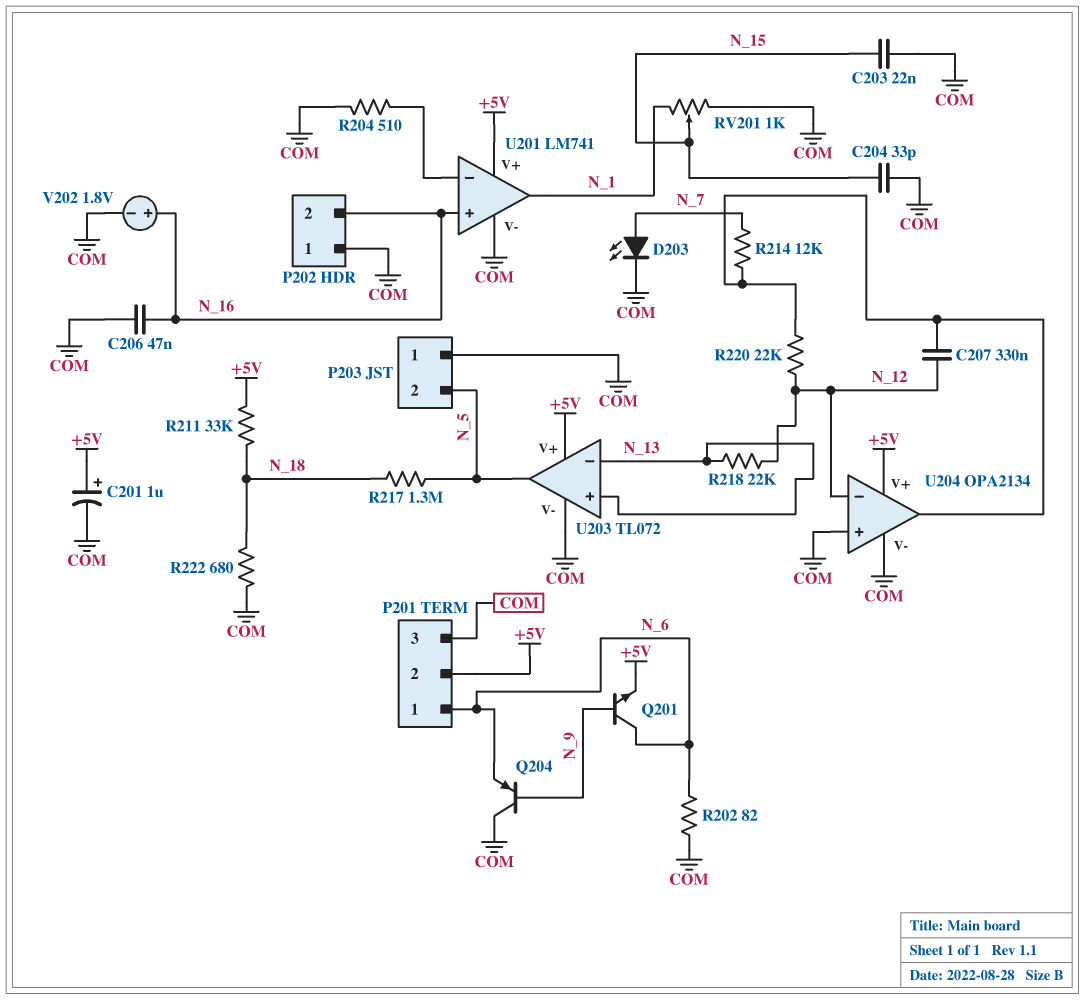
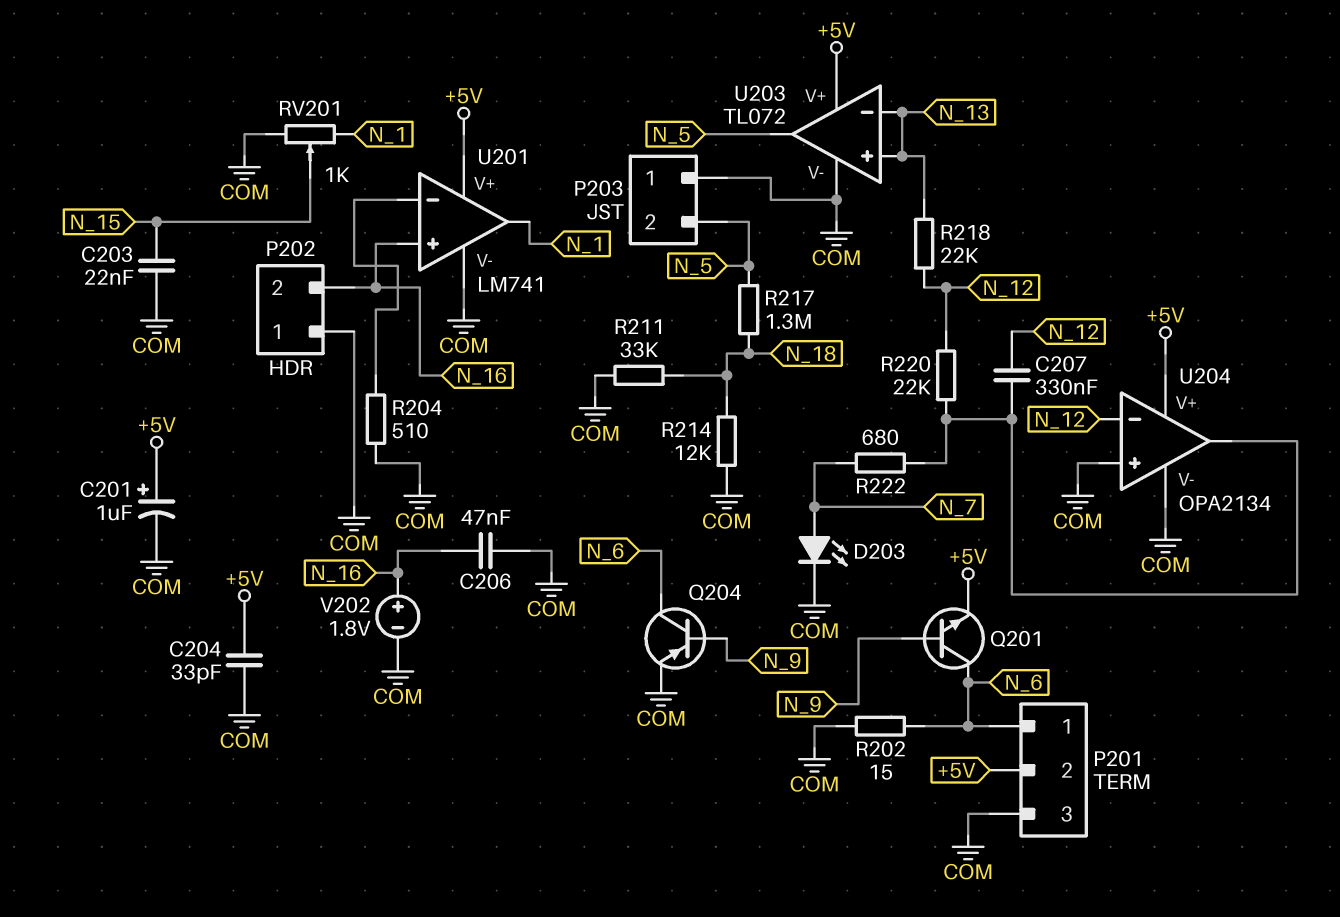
C204: 33pF (COM, N_15) -> 33pF (+5V, COM)
Q204: PNP (B N_9, C COM, E N_6) -> PNP (B N_9, C N_6, E COM)
R202: 82 (COM, N_6) -> 15 (COM, N_6)
R211: 33k (+5V, N_18) -> 33k (COM, N_18)
R214: 12k (N_7, U204/out) -> 12k (COM, N_18)
R222: 680 (COM, N_18) -> 680 (N_7, U204/out)

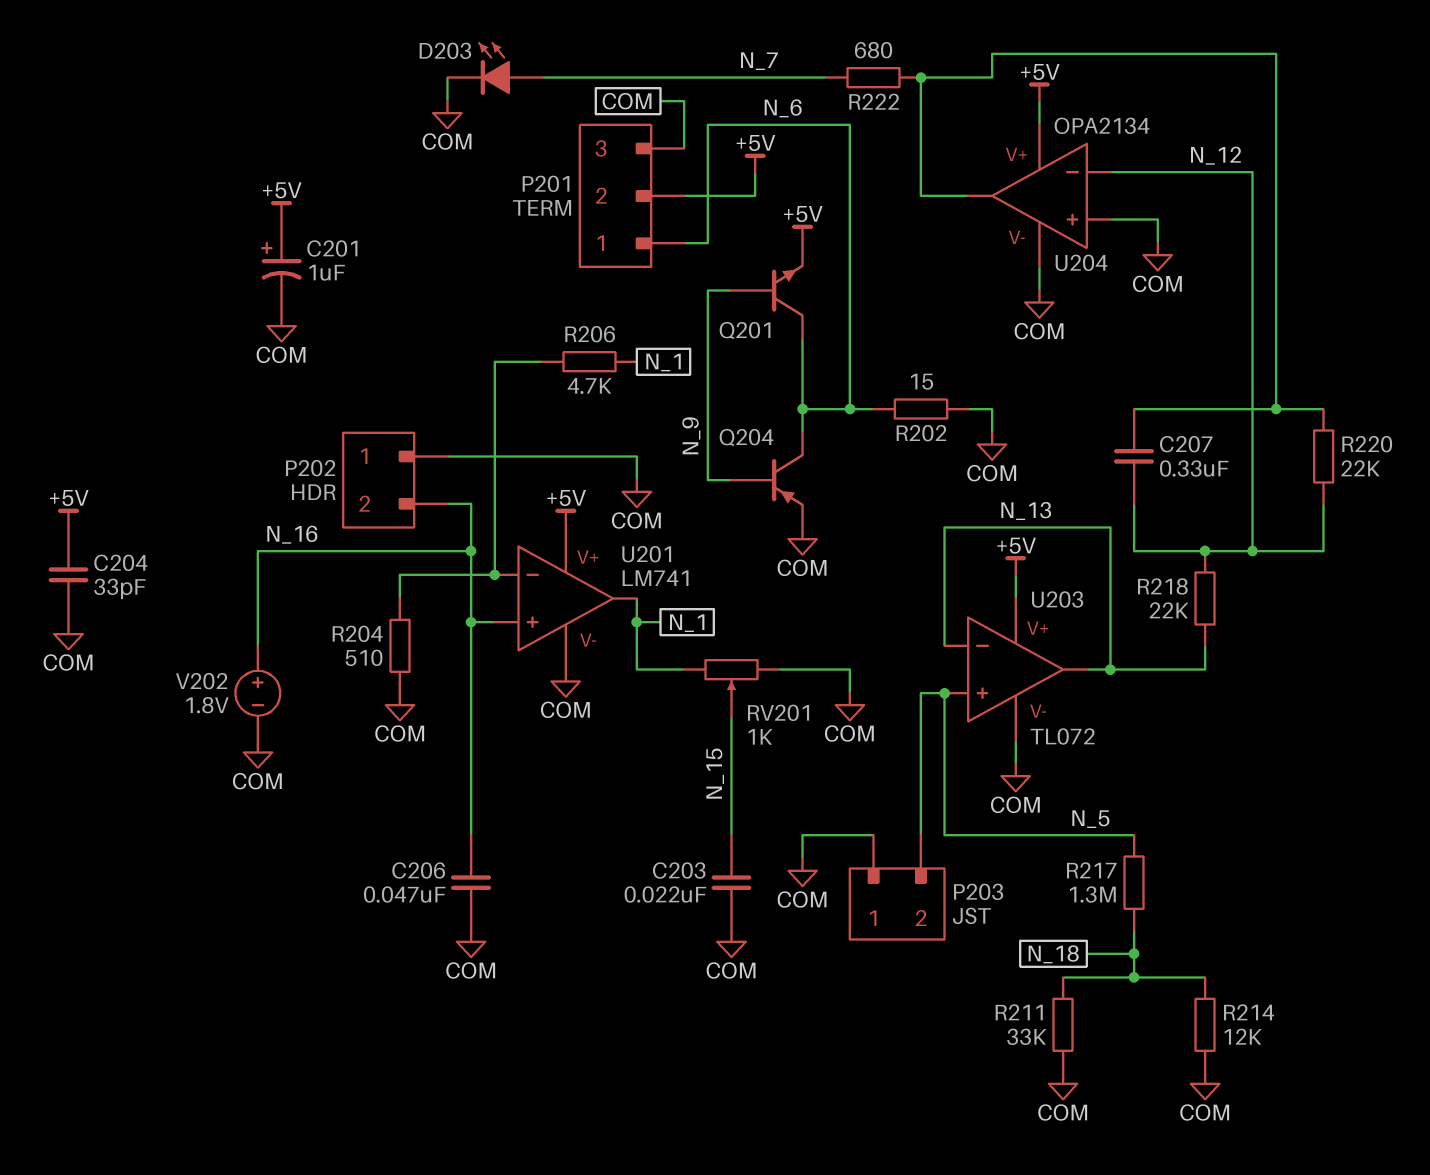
R206: none -> 4.7k (N_1, U201/in-)
U203 pin in+: N_13 -> N_5
U203 pin out: N_5 -> N_13

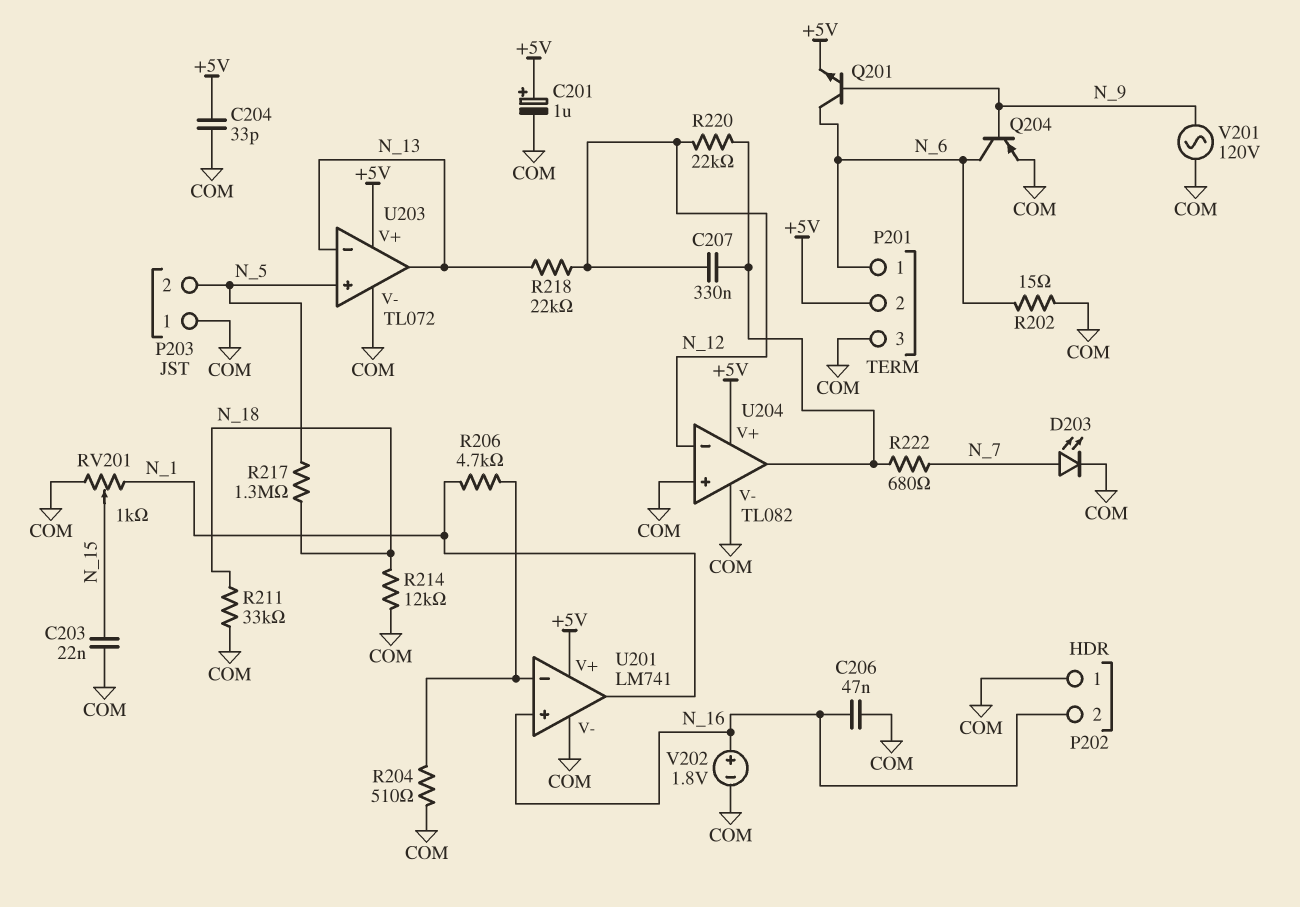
U204: OPA2134 -> TL082
V201: none -> AC 120V (COM, N_9)

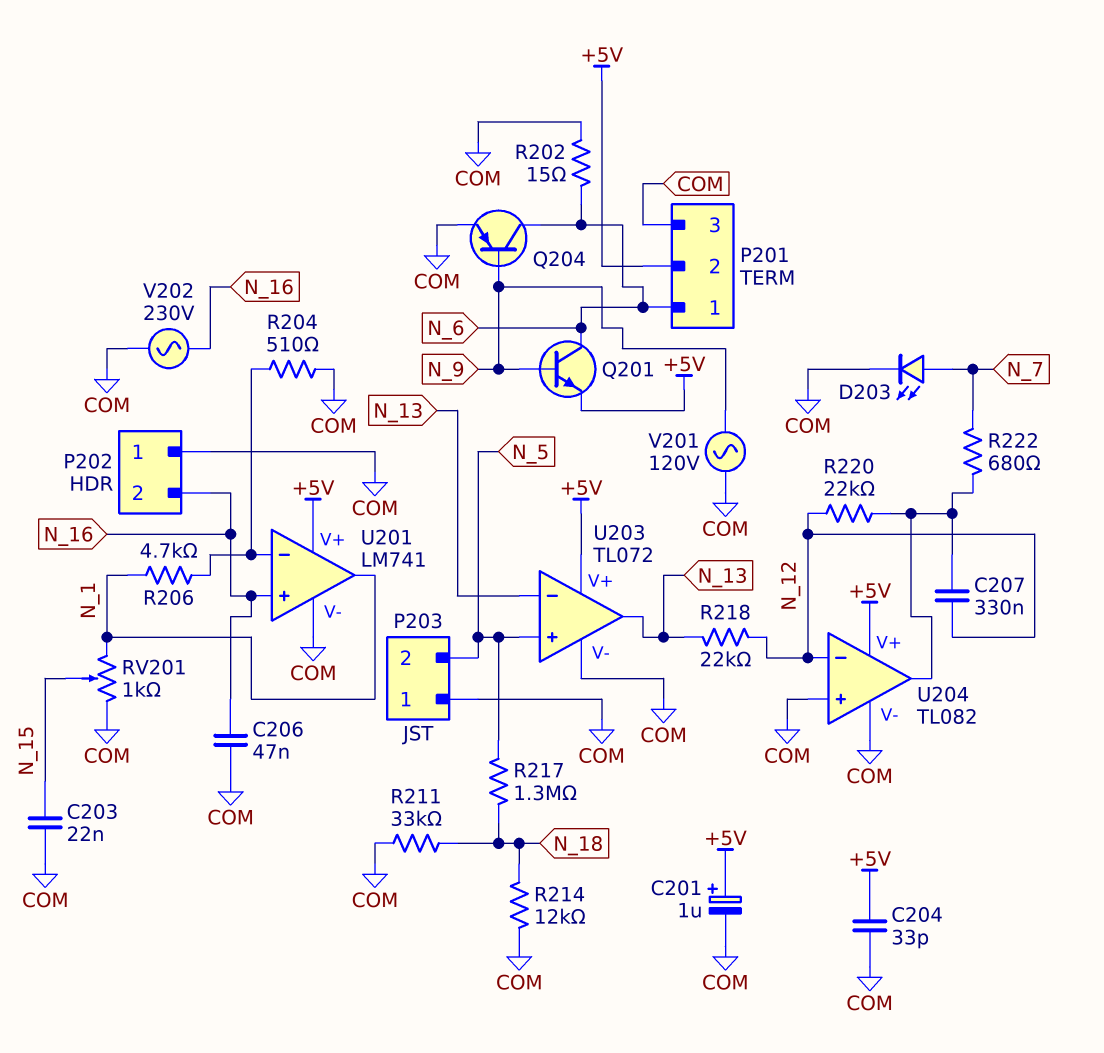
V202: 1.8V (plus N_16, minus COM) -> AC 230V (COM, N_16)

